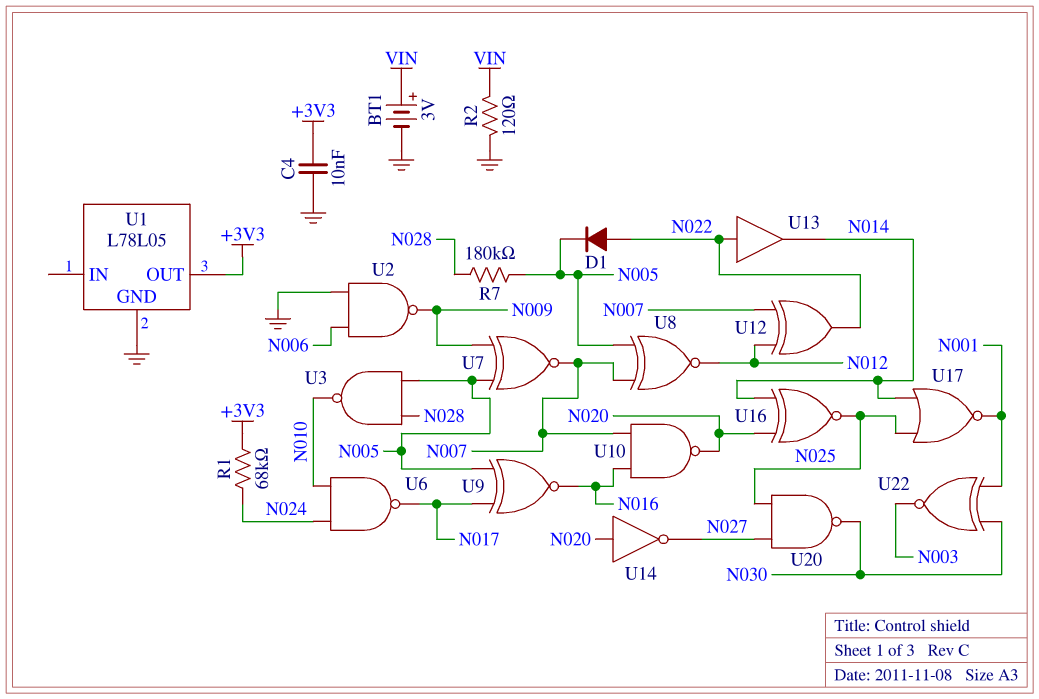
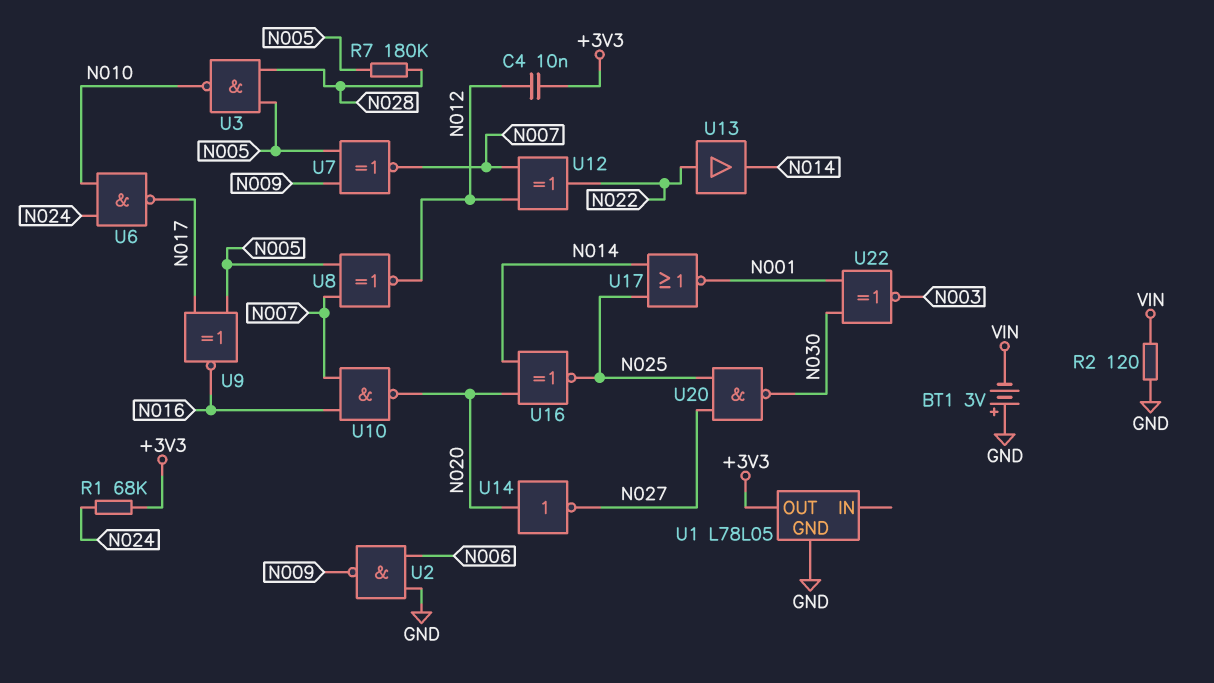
BT1: 3V (plus VIN, minus GND) -> 3V (plus GND, minus VIN)
C4: 10nF (+3V3, GND) -> 10nF (+3V3, N012)
D1: diode (A N022, K N005) -> none

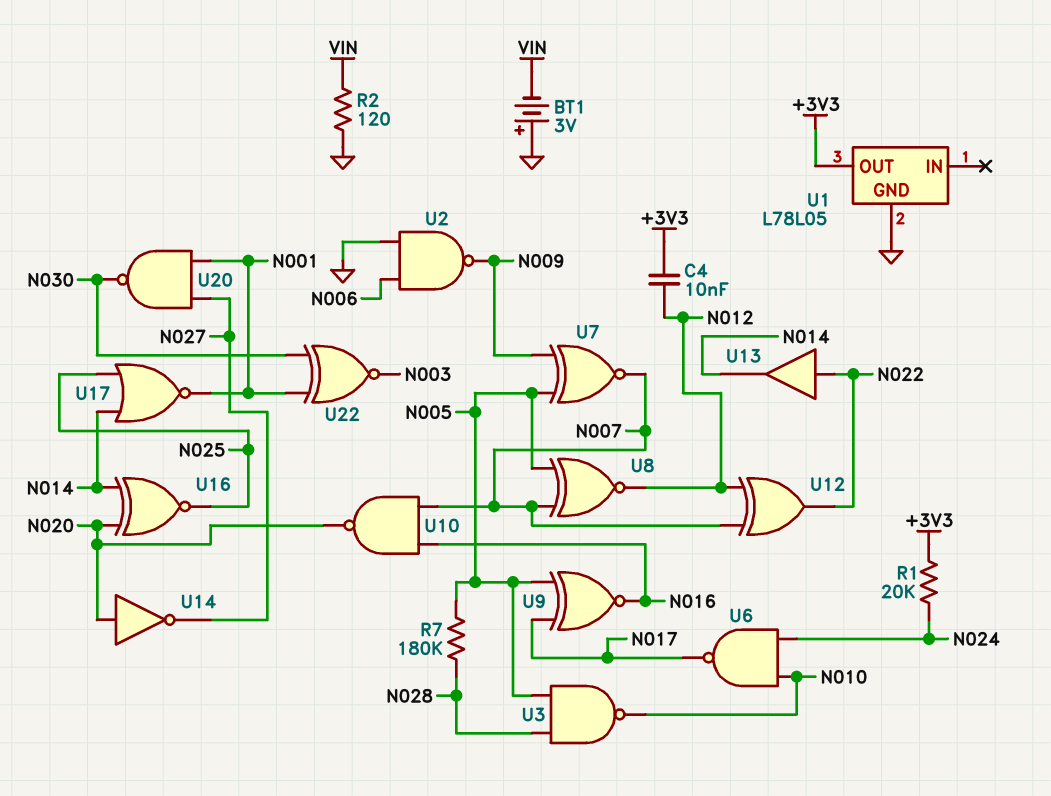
R1: 68k (+3V3, N024) -> 20k (+3V3, N024)
U20: NAND (in N025, in N027, out N030) -> NAND (in N001, in N027, out N030)

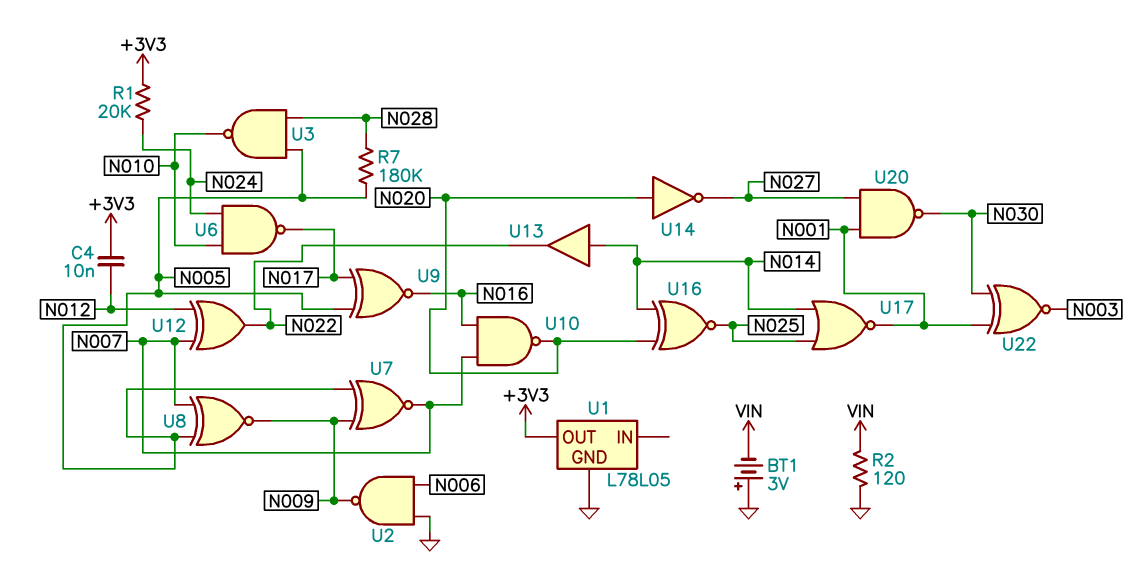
U8: XNOR (in N005, in N007, out N012) -> XNOR (in N005, in N007, out N009)
U13: buffer (in N022, out N014) -> buffer (in N014, out N022)

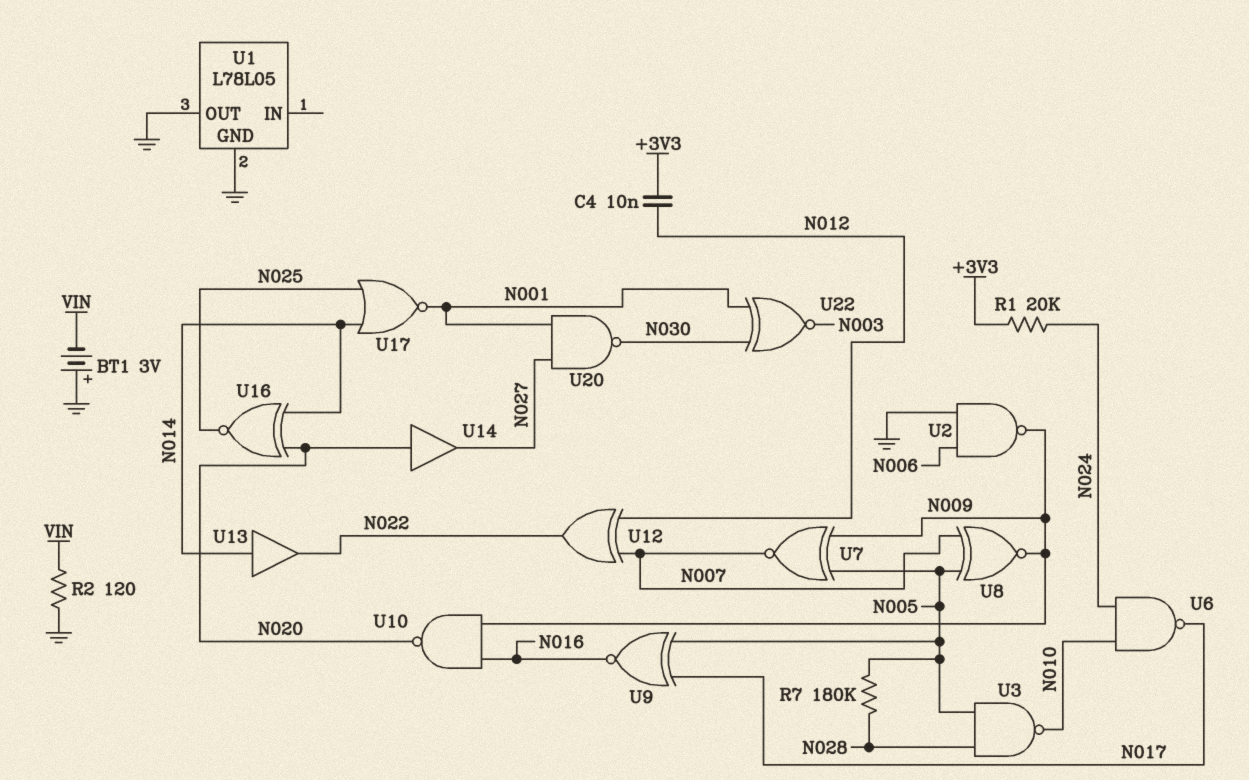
U1 pin OUT: +3V3 -> GND
U10: NAND (in N007, in N016, out N020) -> NAND (in N009, in N016, out N020)
U14: NOT (in N020, out N027) -> buffer (in N020, out N027)

